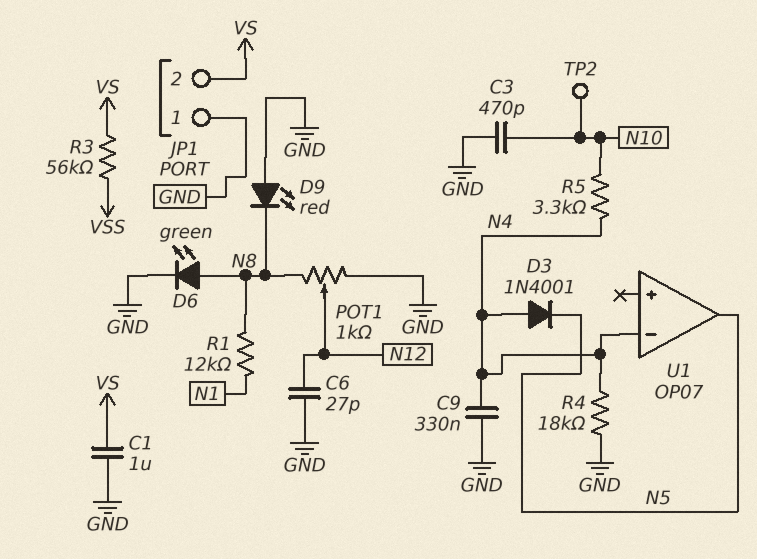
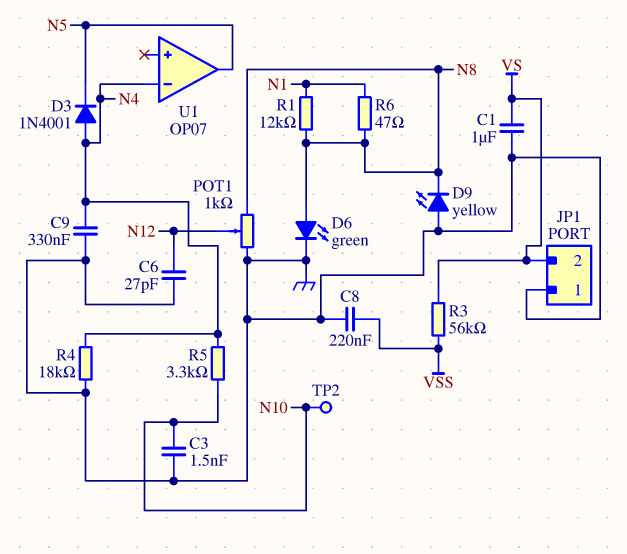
C3: 470pF (GND, N10) -> 1.5nF (GND, N10)
C8: none -> 220nF (GND, VSS)
D9: LED red (A GND, K N8) -> LED yellow (A GND, K N8)
R6: none -> 47 (N1, N8)

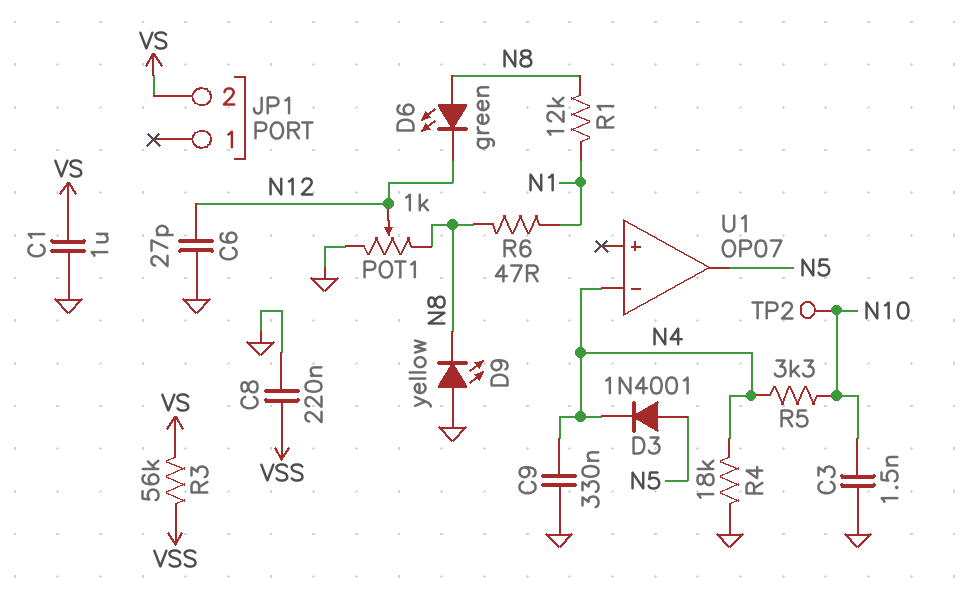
D3: diode 1N4001 (A N4, K N5) -> diode 1N4001 (A N5, K N4)
D6: LED green (A N8, K GND) -> LED green (A N8, K N12)
JP1 pin 1: GND -> none

